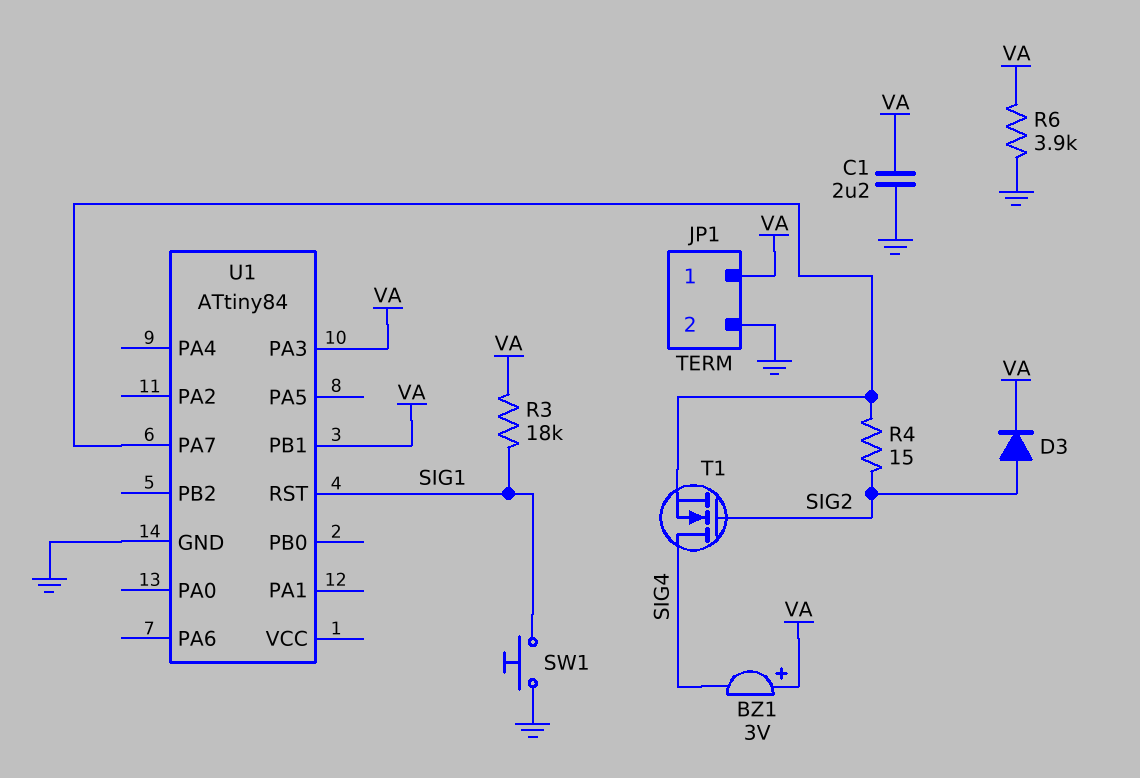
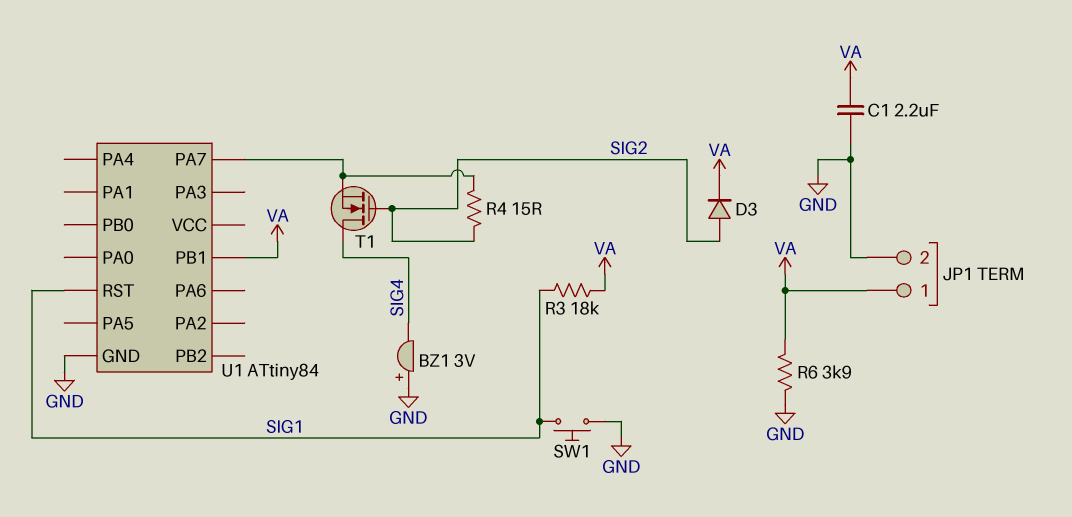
BZ1: buzzer 3V (plus VA, minus SIG4) -> buzzer 3V (plus GND, minus SIG4)
U1 pin PA3: VA -> none

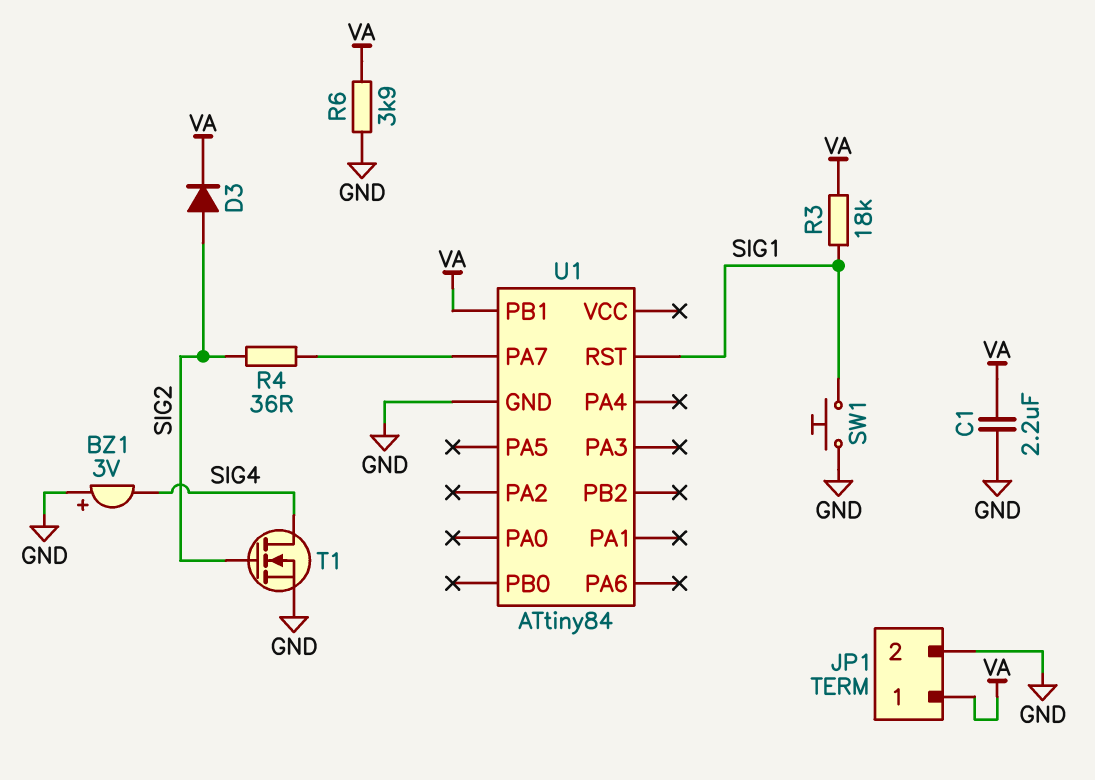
R4: 15 (SIG2, U1/PA7) -> 36 (SIG2, U1/PA7)
T1: NMOS (G SIG2, D SIG4, S U1/PA7) -> NMOS (G SIG2, D SIG4, S GND)

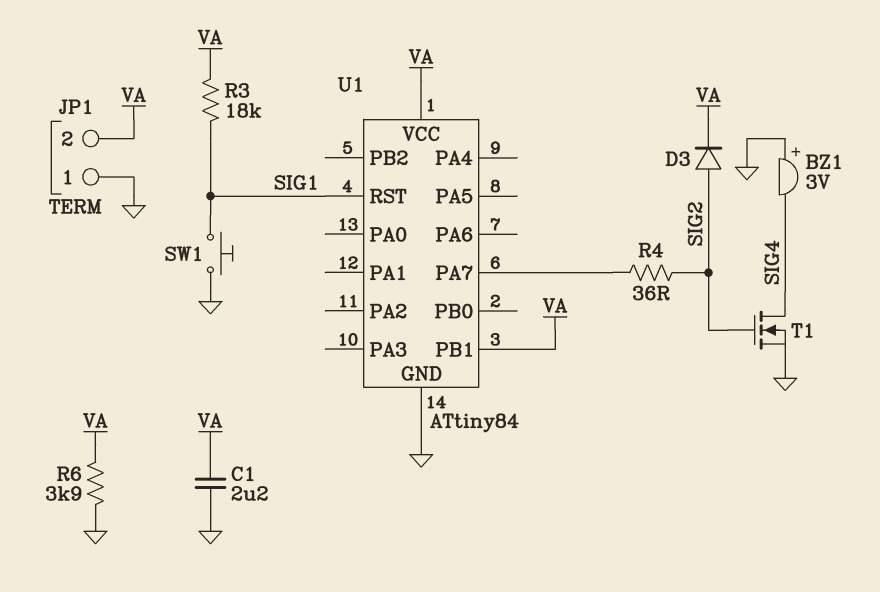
JP1 pin 1: VA -> GND
JP1 pin 2: GND -> VA
U1 pin VCC: none -> VA

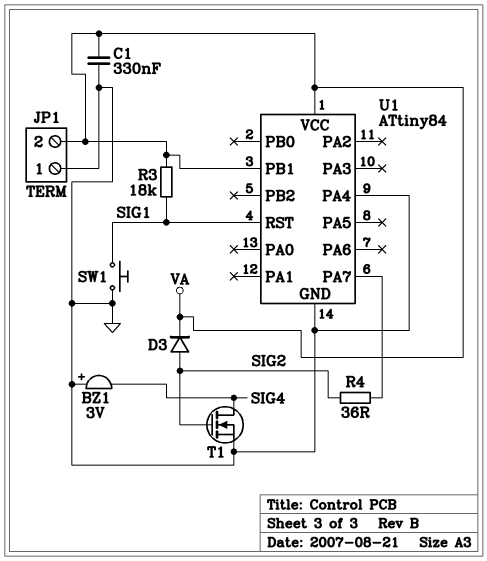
C1: 2.2uF (GND, VA) -> 330nF (GND, VA)
R6: 3.9k (GND, VA) -> none
U1 pin PA4: none -> GND

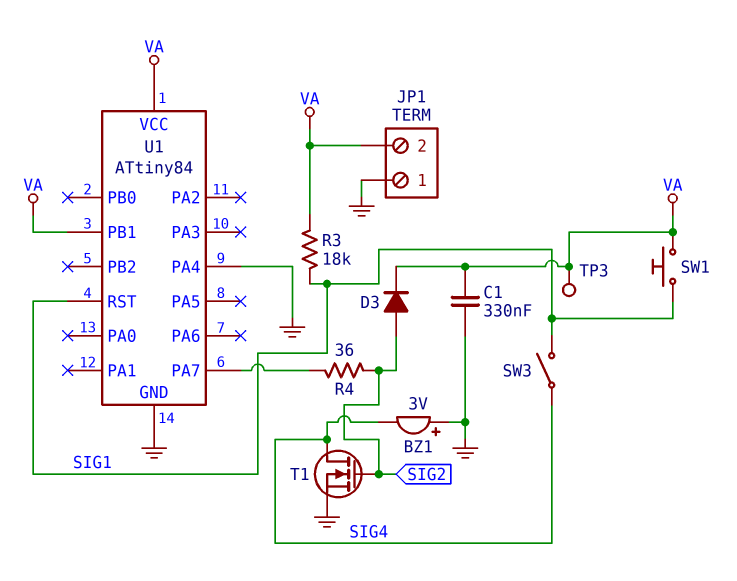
SW1: button (GND, SIG1) -> button (SIG1, VA)
SW3: none -> switch (SIG1, SIG4)
TP3: none -> test point (VA)

